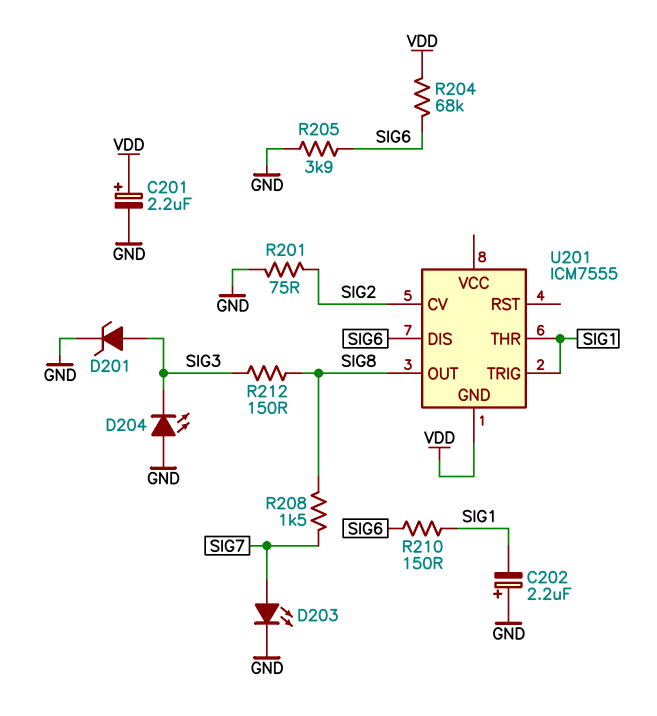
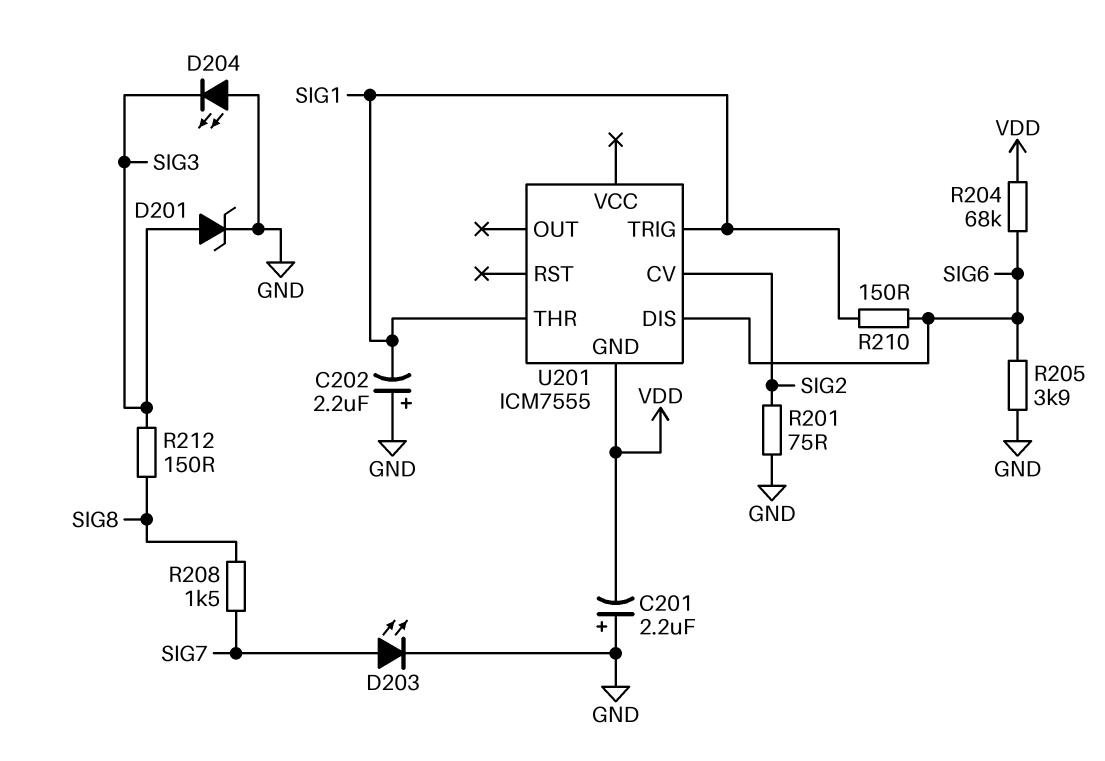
C201: 2.2uF (plus VDD, minus GND) -> 2.2uF (plus GND, minus VDD)
U201 pin OUT: SIG8 -> none

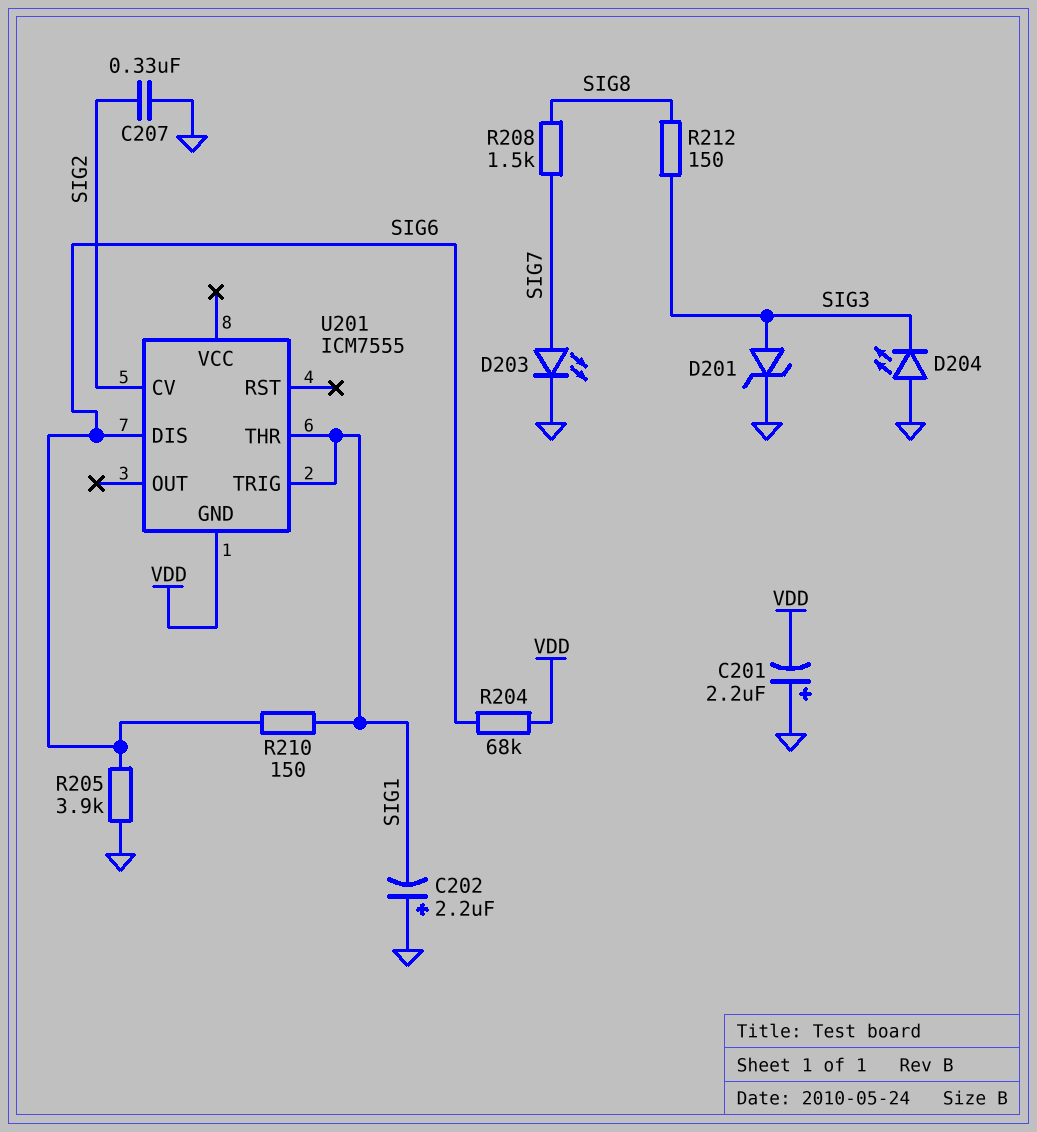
C207: none -> 330nF (GND, SIG2)
R201: 75 (GND, SIG2) -> none

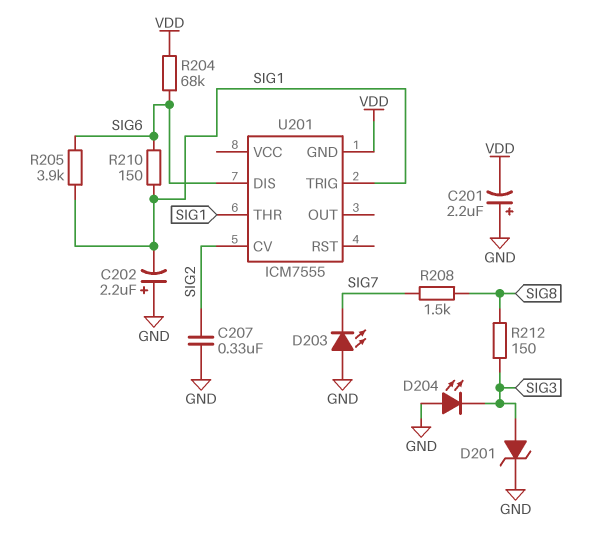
D203: LED (A SIG7, K GND) -> LED (A GND, K SIG7)
R205: 3.9k (GND, SIG6) -> 3.9k (SIG1, SIG6)

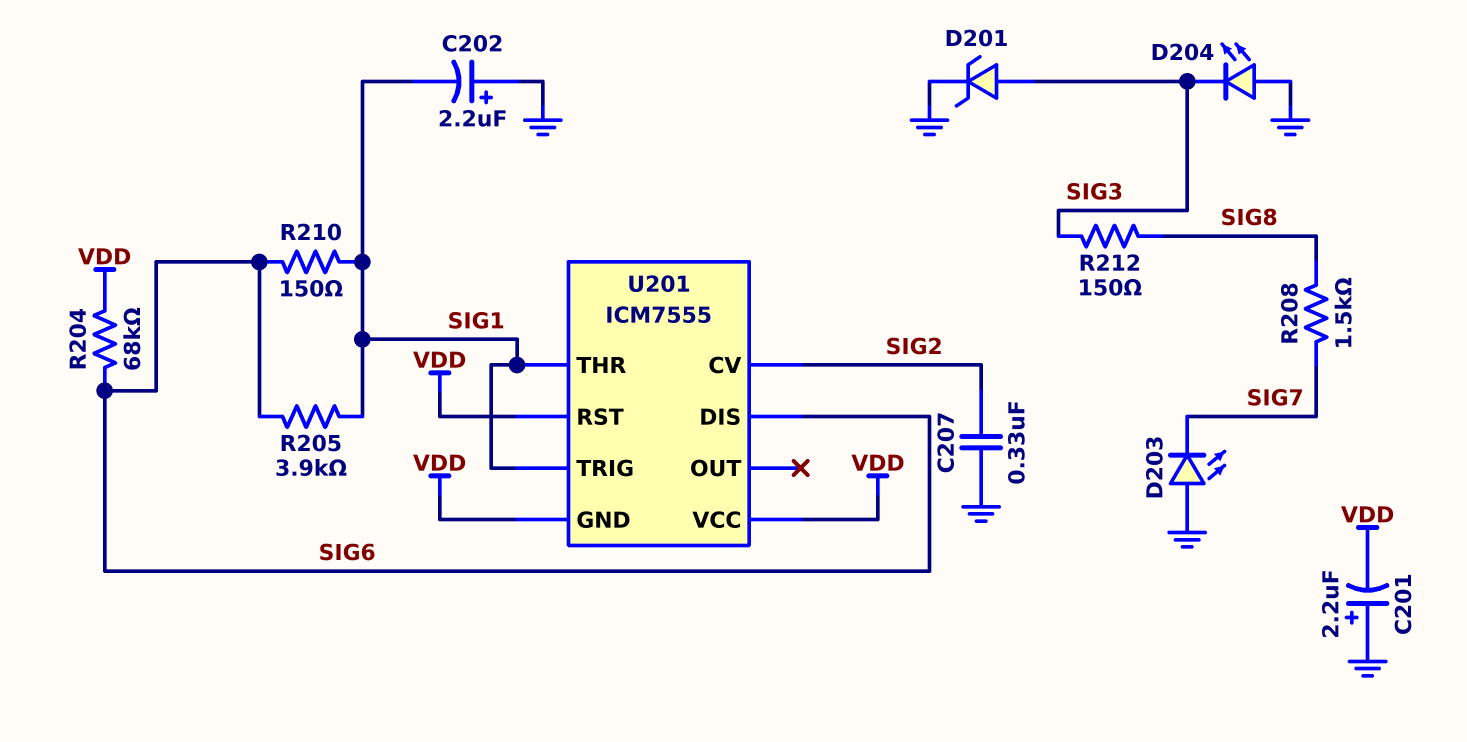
U201 pin RST: none -> VDD
U201 pin VCC: none -> VDD

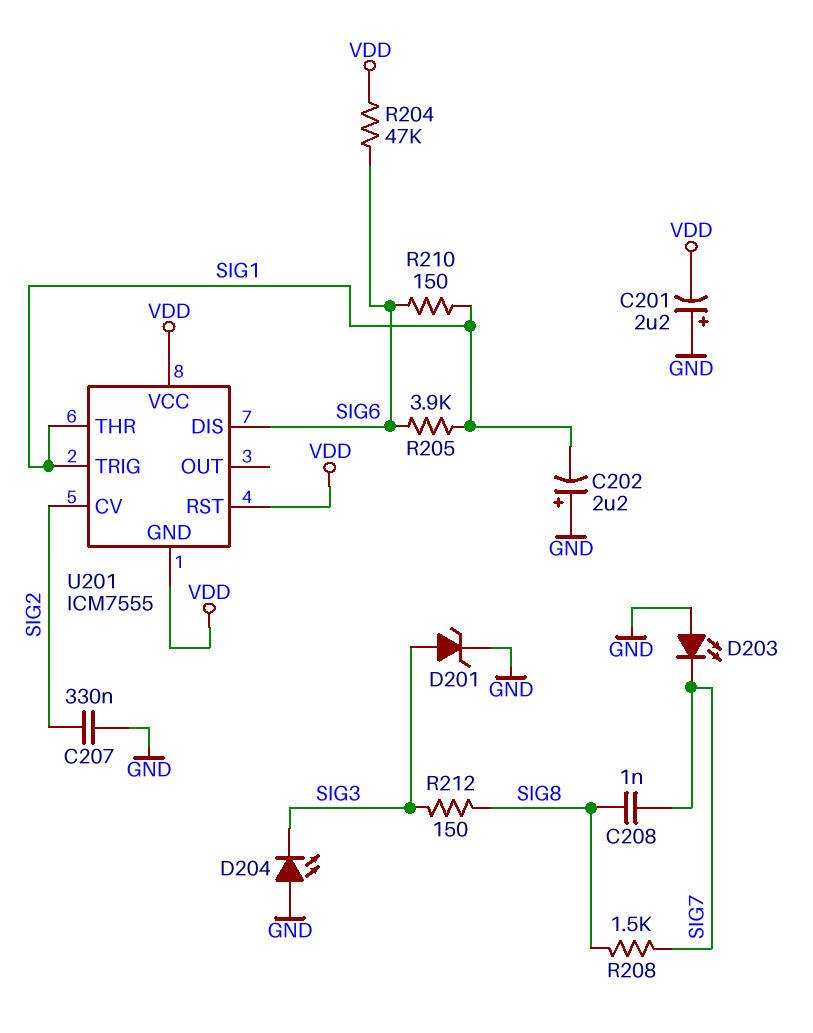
C208: none -> 1nF (SIG7, SIG8)
R204: 68k (SIG6, VDD) -> 47k (SIG6, VDD)

